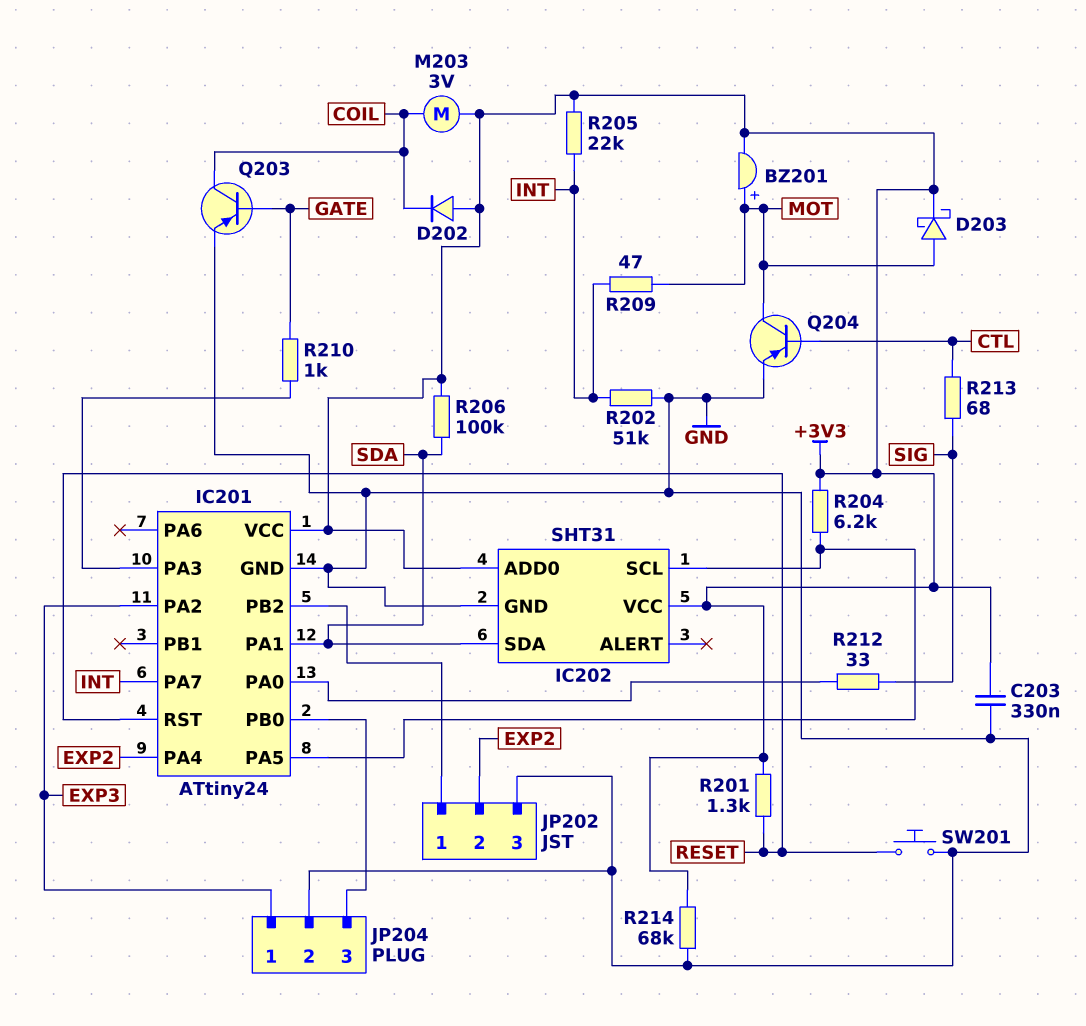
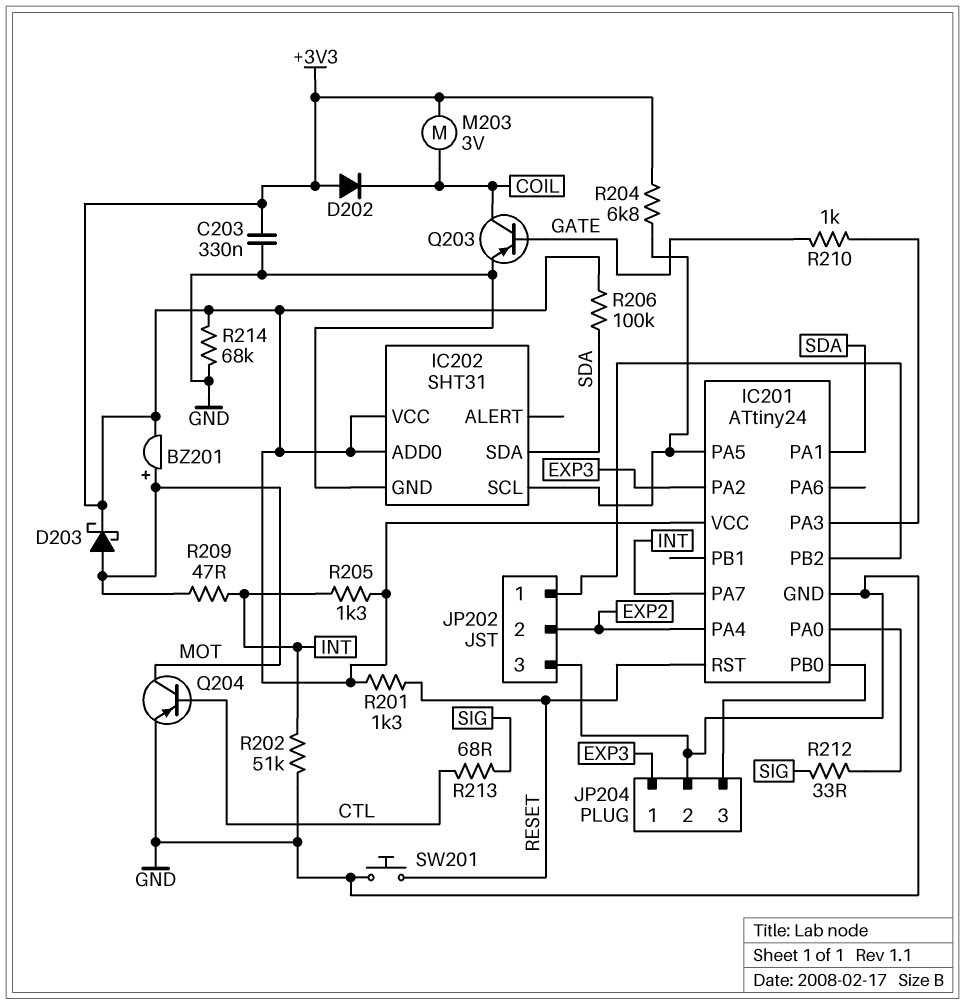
R204: 6.2k (+3V3, IC201/PA5) -> 6.8k (+3V3, IC201/PA5)
R205: 22k (+3V3, INT) -> 1.3k (+3V3, INT)

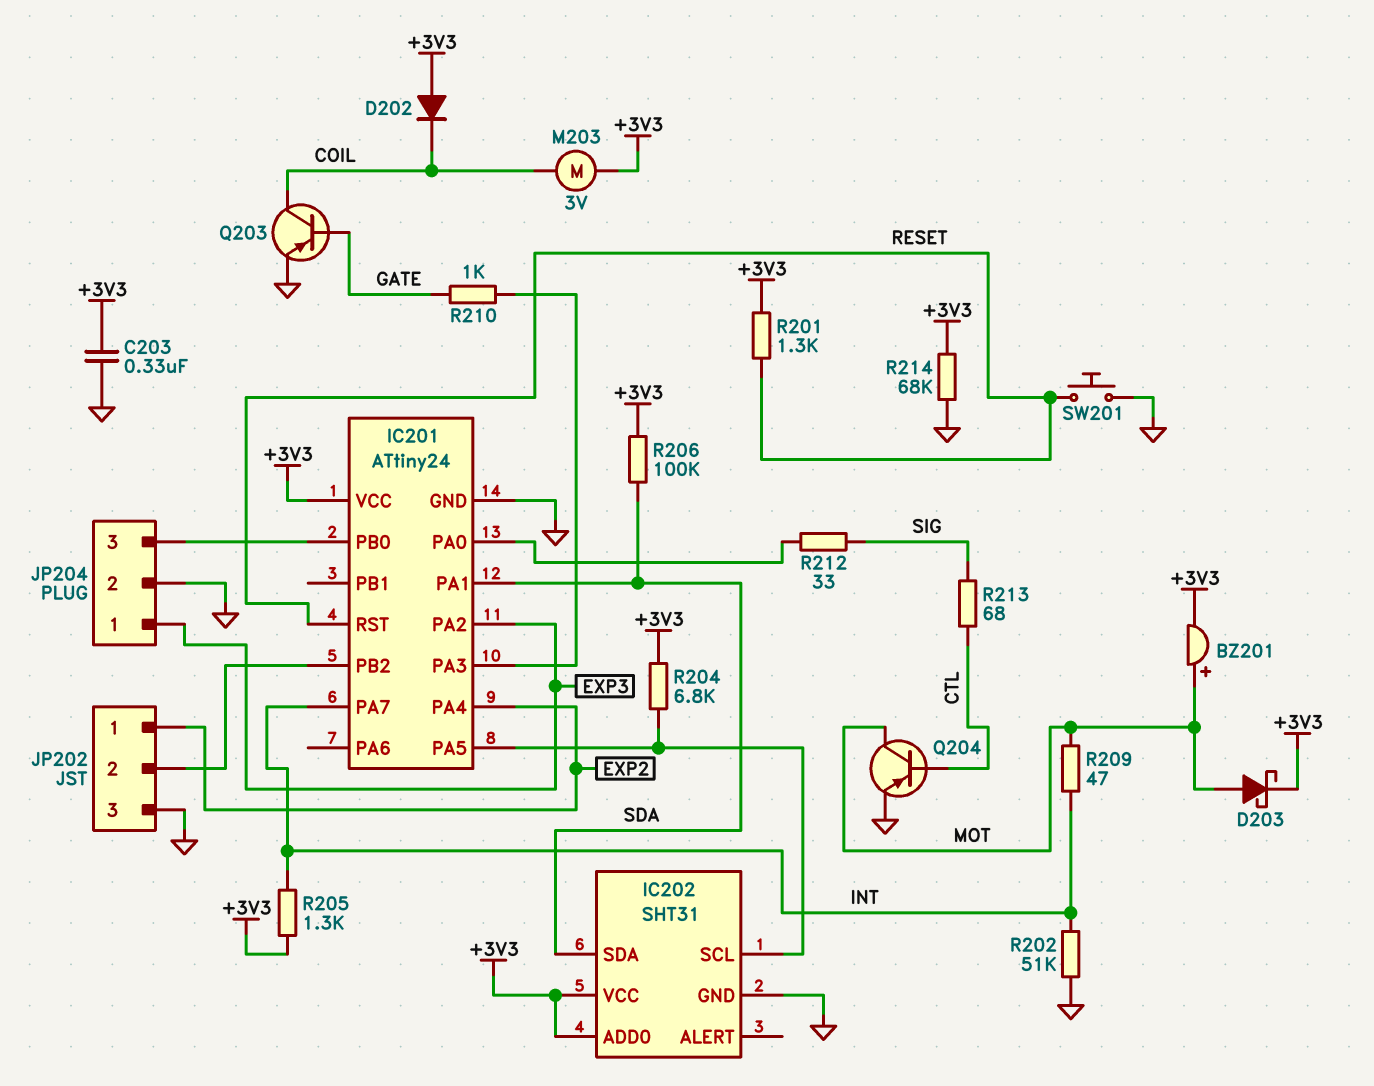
JP202 pin 1: IC201/PB2 -> EXP2
JP202 pin 2: EXP2 -> IC201/PB2

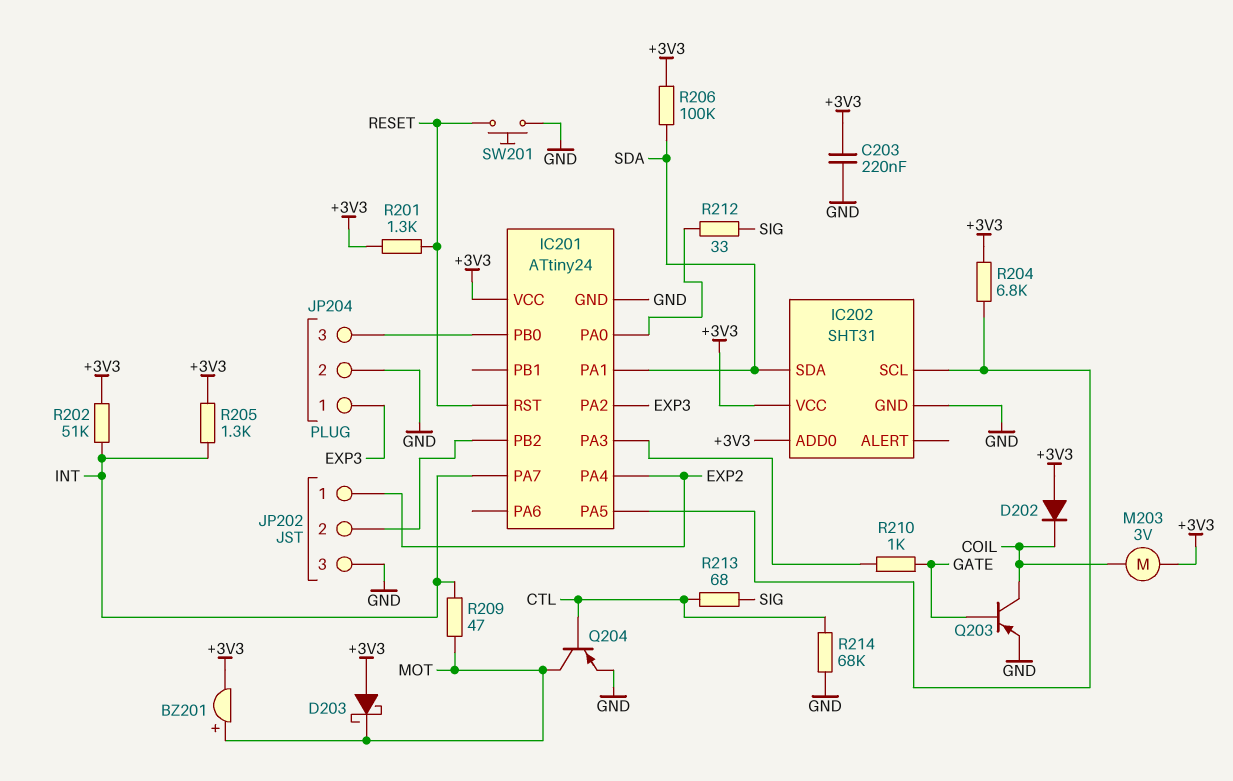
C203: 330nF (+3V3, GND) -> 220nF (+3V3, GND)
D203: schottky (A MOT, K +3V3) -> schottky (A +3V3, K MOT)
R202: 51k (GND, INT) -> 51k (+3V3, INT)
R214: 68k (+3V3, GND) -> 68k (CTL, GND)

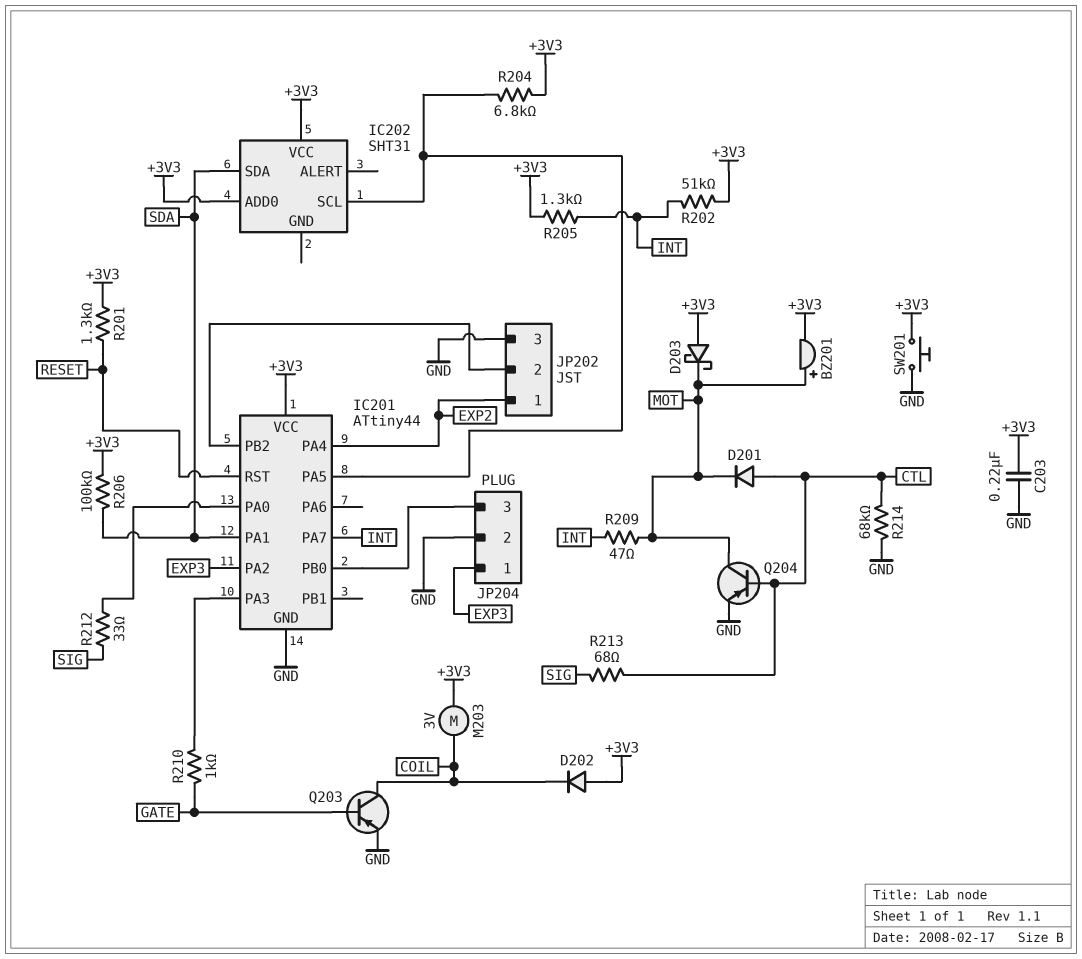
D201: none -> diode (A CTL, K MOT)
IC201: ATtiny24 -> ATtiny44
IC202 pin GND: GND -> none
SW201: button (GND, RESET) -> button (+3V3, GND)

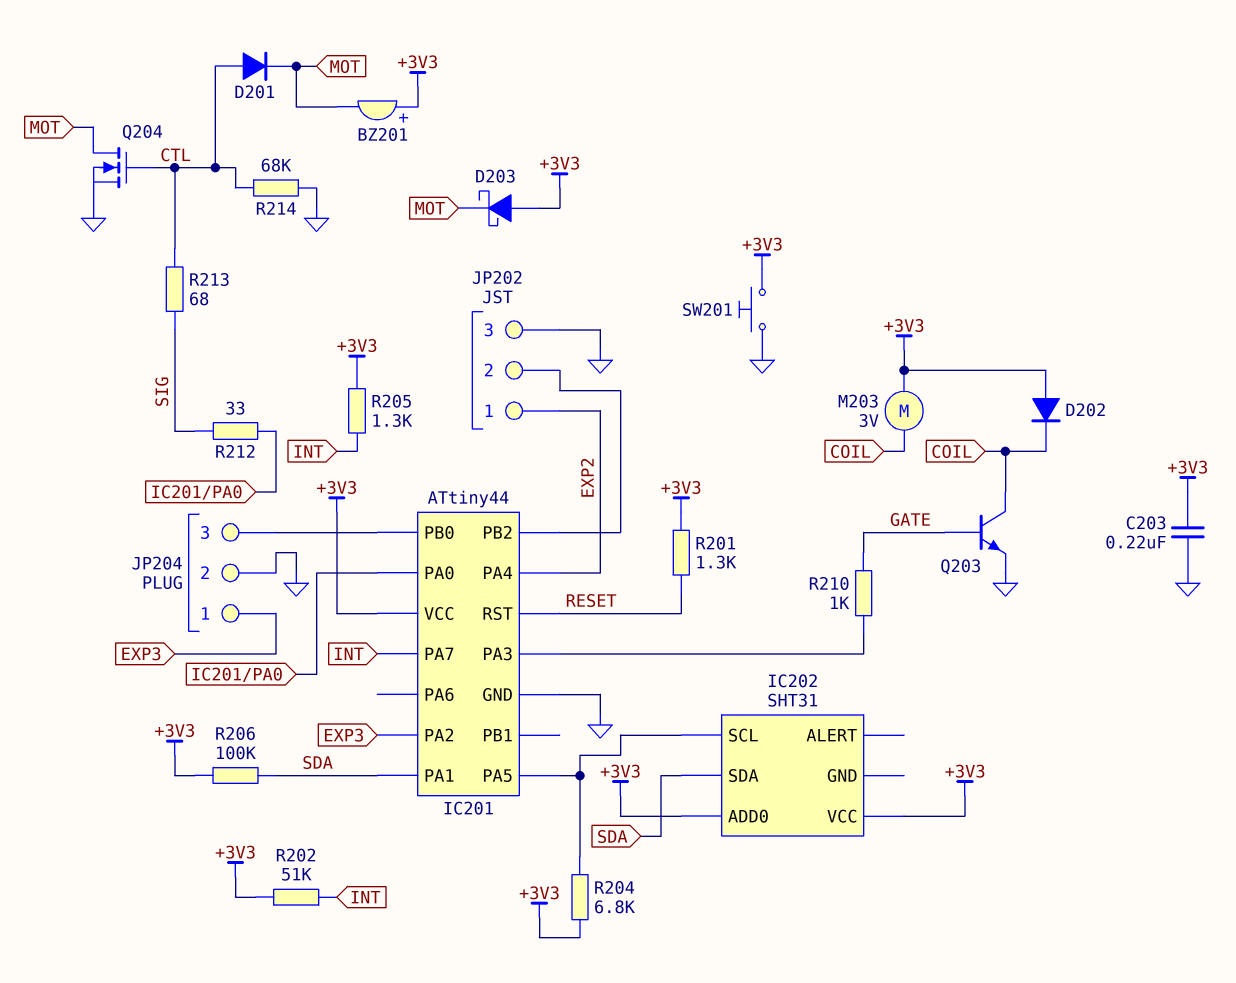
BZ201: buzzer (plus MOT, minus +3V3) -> buzzer (plus +3V3, minus MOT)
Q203: PNP (B GATE, C COIL, E GND) -> NPN (B GATE, C COIL, E GND)
Q204: PNP (B CTL, C MOT, E GND) -> NMOS (G CTL, D MOT, S GND)
R209: 47 (INT, MOT) -> none

